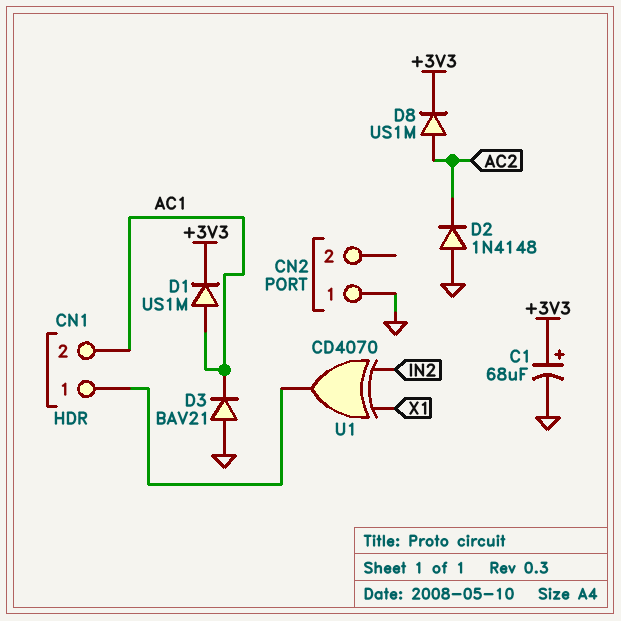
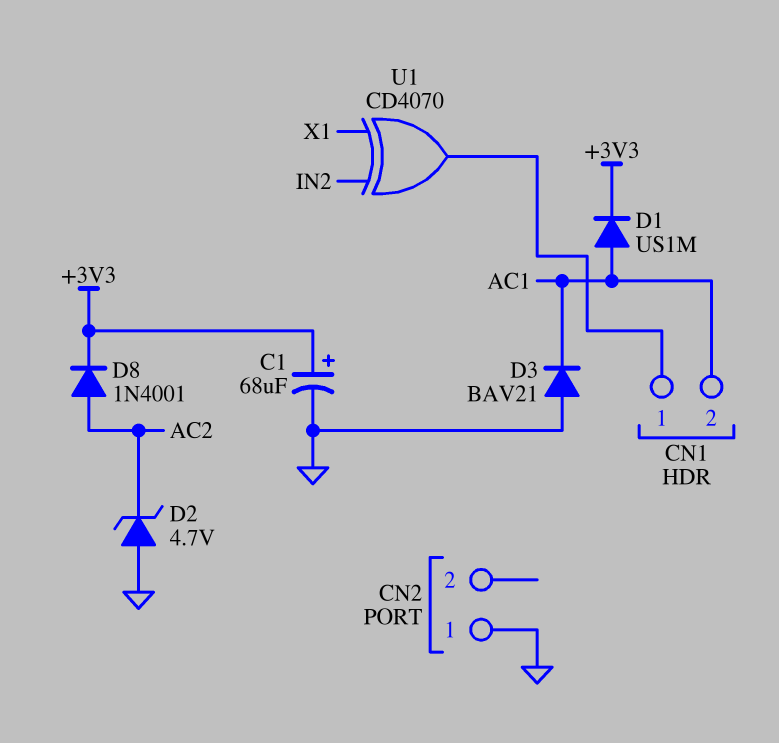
D2: diode 1N4148 (A GND, K AC2) -> zener 4.7V (A GND, K AC2)
D8: diode US1M (A AC2, K +3V3) -> diode 1N4001 (A AC2, K +3V3)

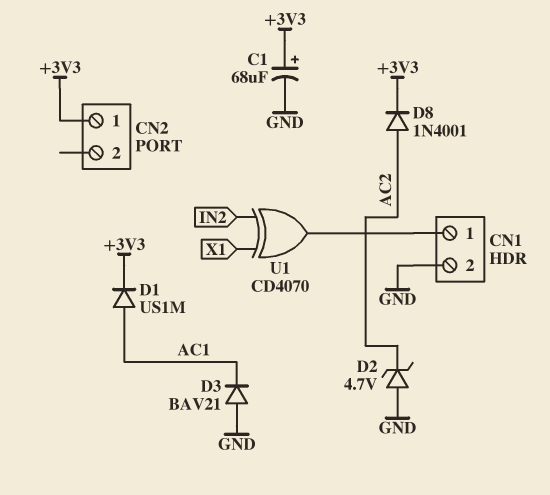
CN1 pin 2: AC1 -> GND
CN2 pin 1: GND -> +3V3

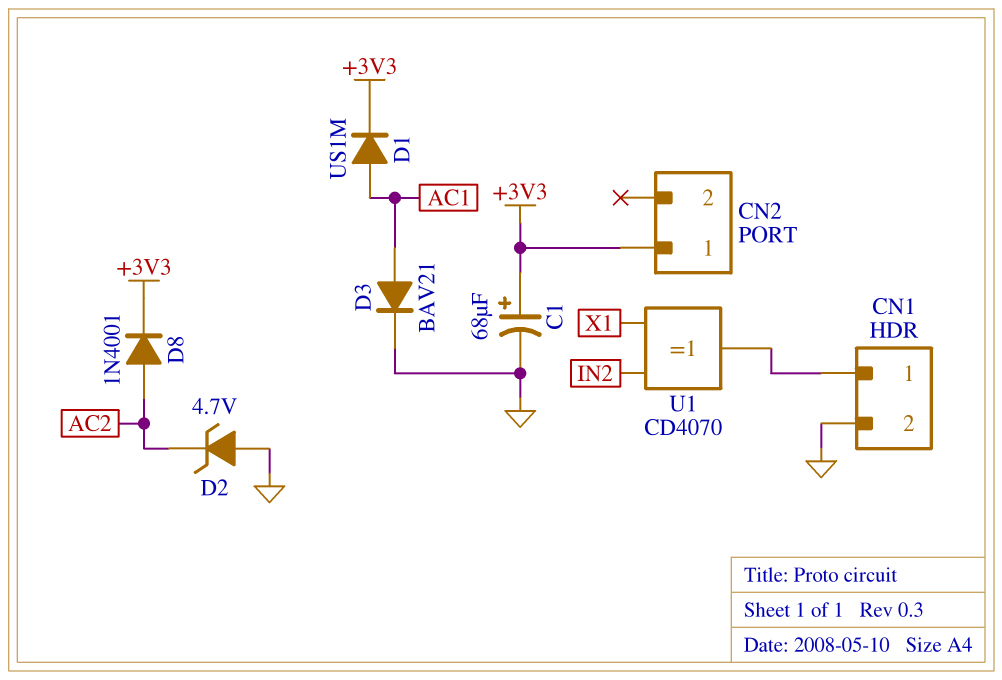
D3: diode BAV21 (A GND, K AC1) -> diode BAV21 (A AC1, K GND)

